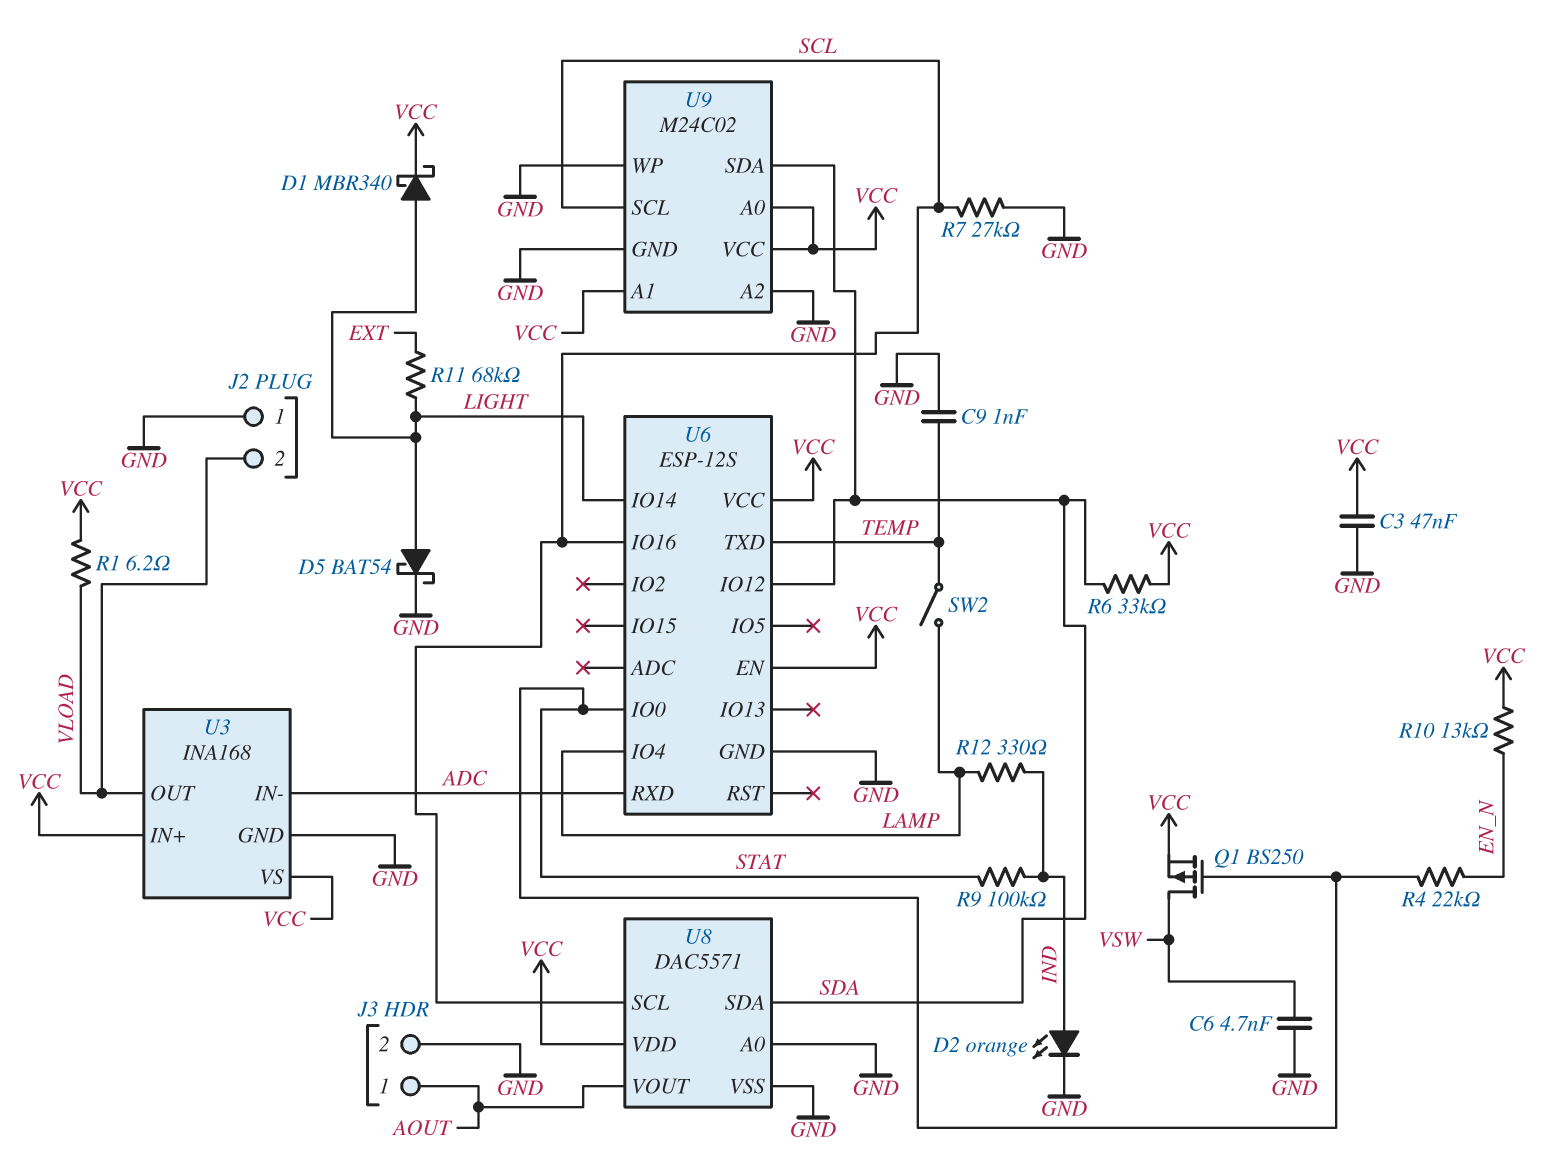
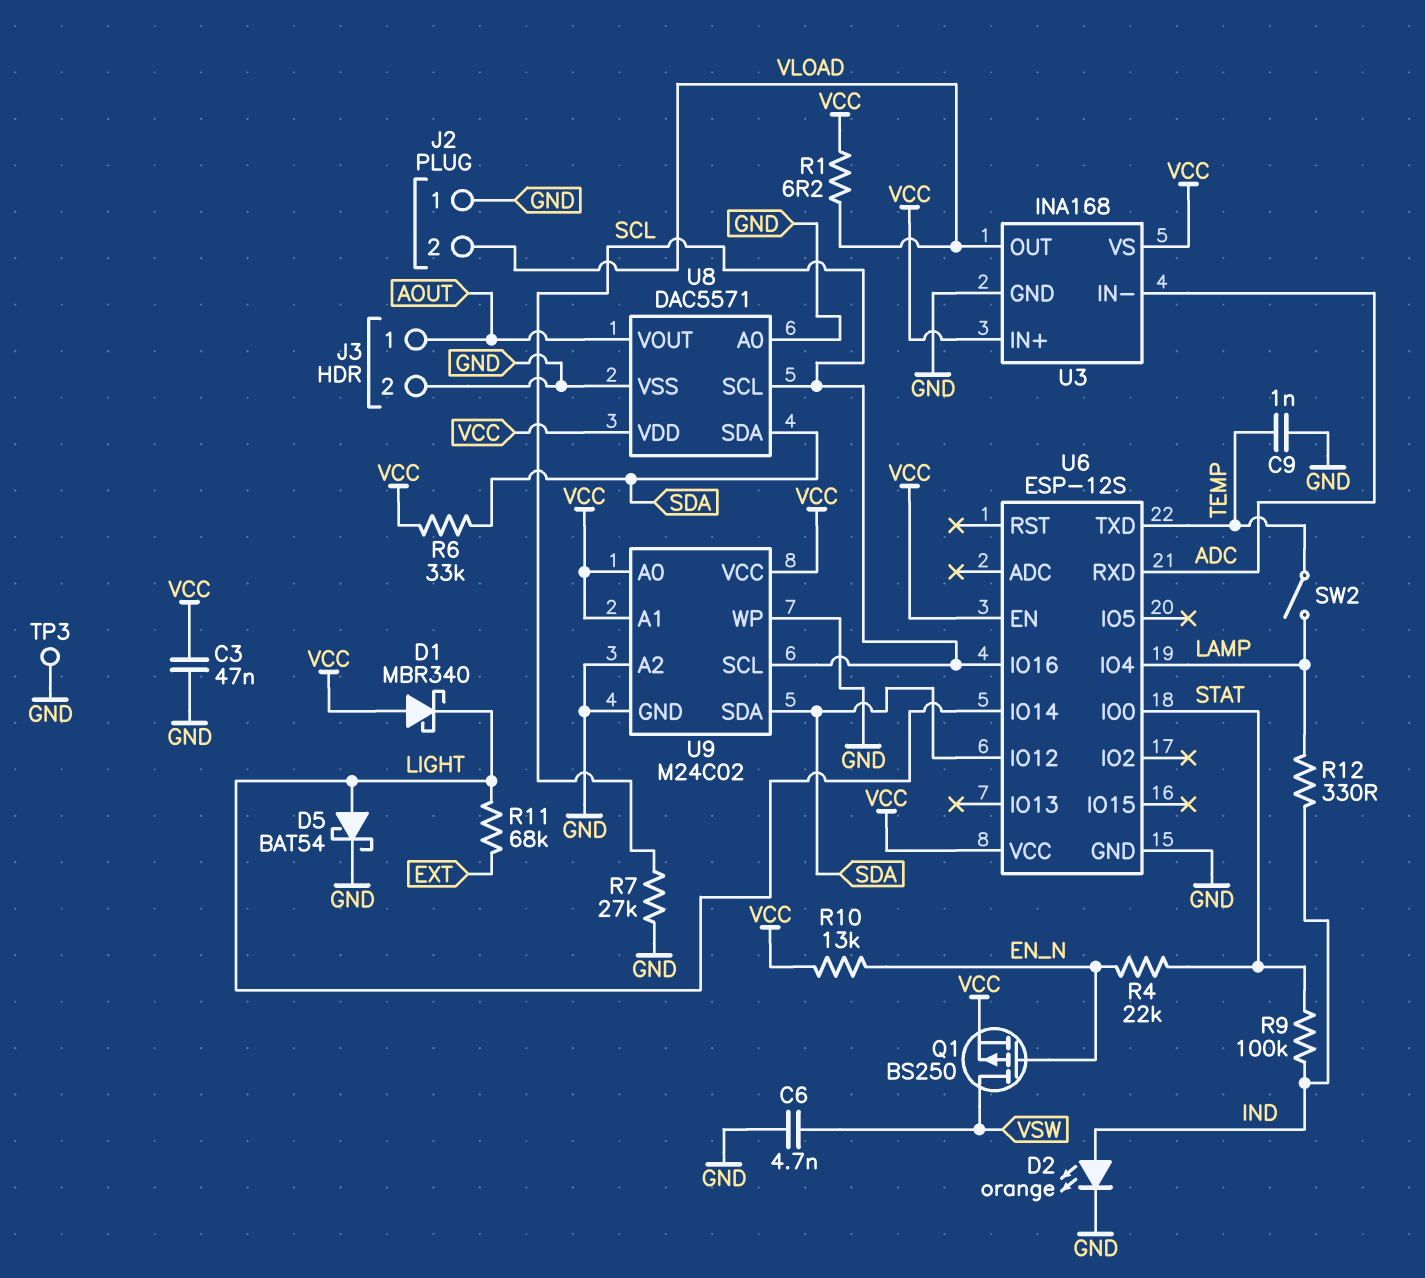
D1: schottky MBR340 (A LIGHT, K VCC) -> schottky MBR340 (A VCC, K LIGHT)
Q1: PMOS BS250 (G STAT, D VSW, S VCC) -> PMOS BS250 (G EN_N, D VSW, S VCC)
TP3: none -> test point (GND)

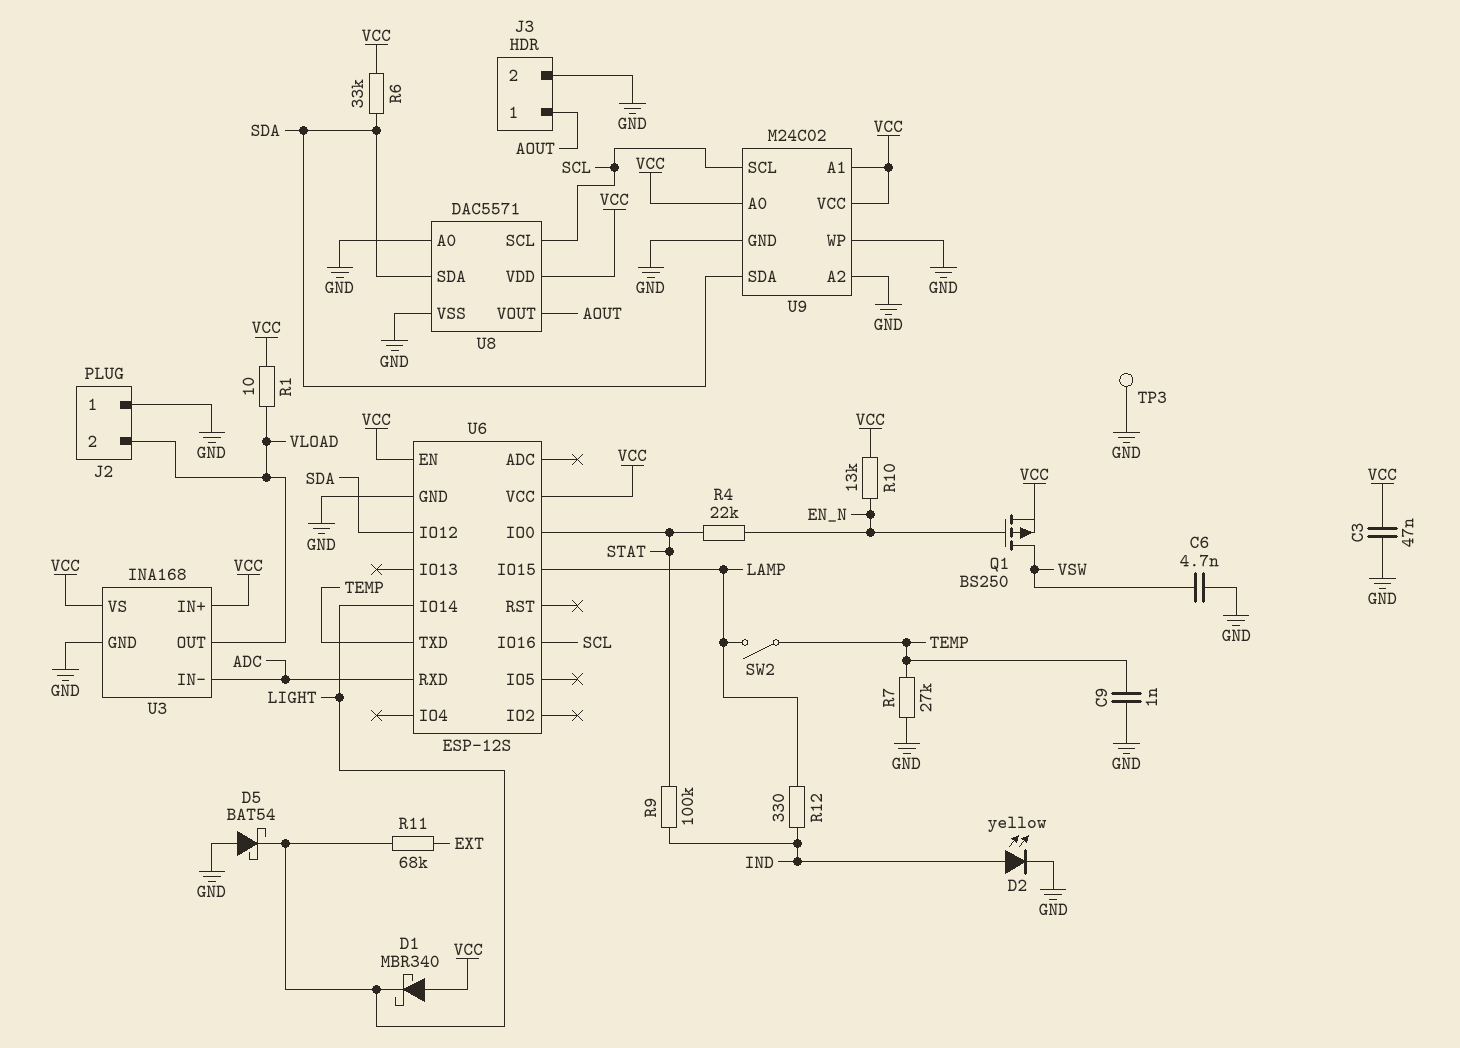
D2: LED orange (A IND, K GND) -> LED yellow (A IND, K GND)
D5: schottky BAT54 (A LIGHT, K GND) -> schottky BAT54 (A GND, K LIGHT)
R1: 6.2 (VCC, VLOAD) -> 10 (VCC, VLOAD)
R7: 27k (GND, SCL) -> 27k (GND, TEMP)
U6 pin IO4: LAMP -> none
U6 pin IO15: none -> LAMP

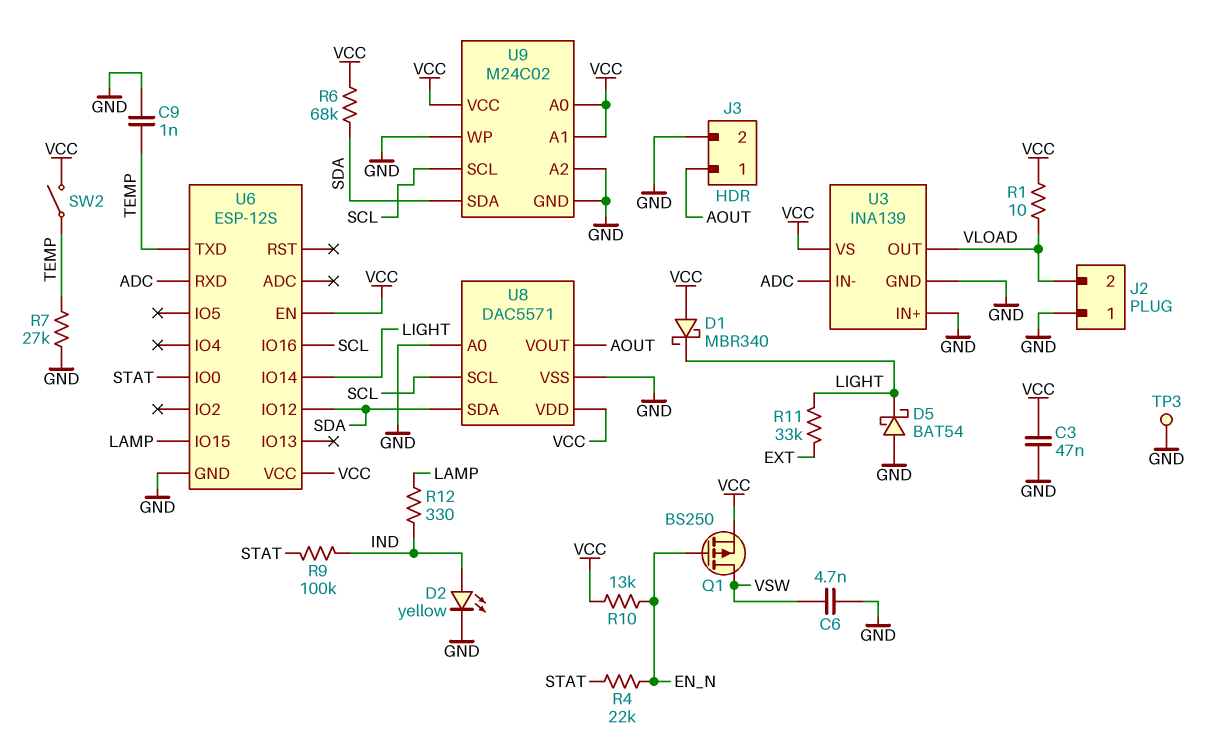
R6: 33k (SDA, VCC) -> 68k (SDA, VCC)
R11: 68k (EXT, LIGHT) -> 33k (EXT, LIGHT)
SW2: switch (LAMP, TEMP) -> switch (TEMP, VCC)
U3: INA168 -> INA139
U3 pin IN+: VCC -> GND

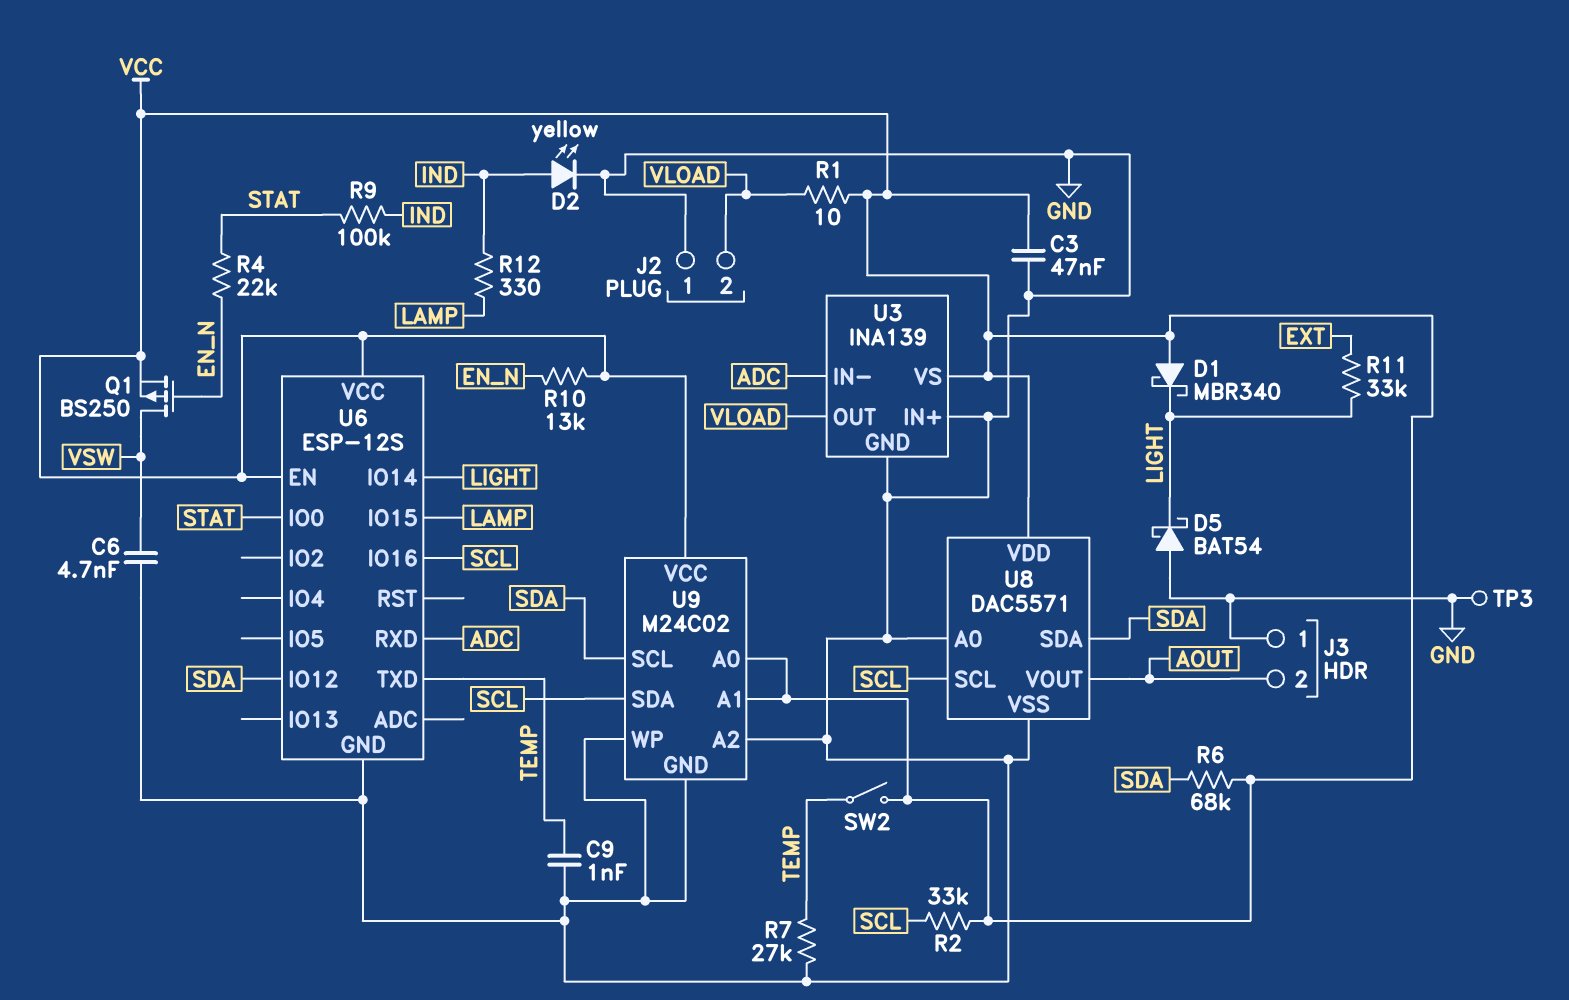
J3 pin 1: AOUT -> GND
J3 pin 2: GND -> AOUT
R2: none -> 33k (SCL, VCC)
U9 pin SCL: SCL -> SDA
U9 pin SDA: SDA -> SCL

